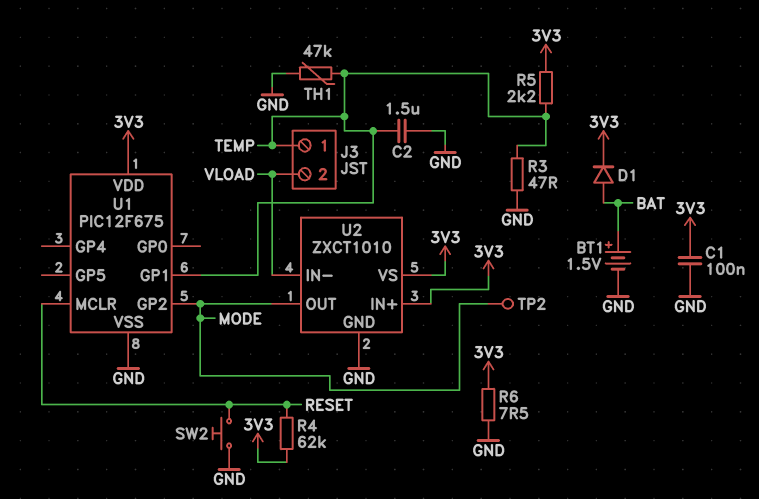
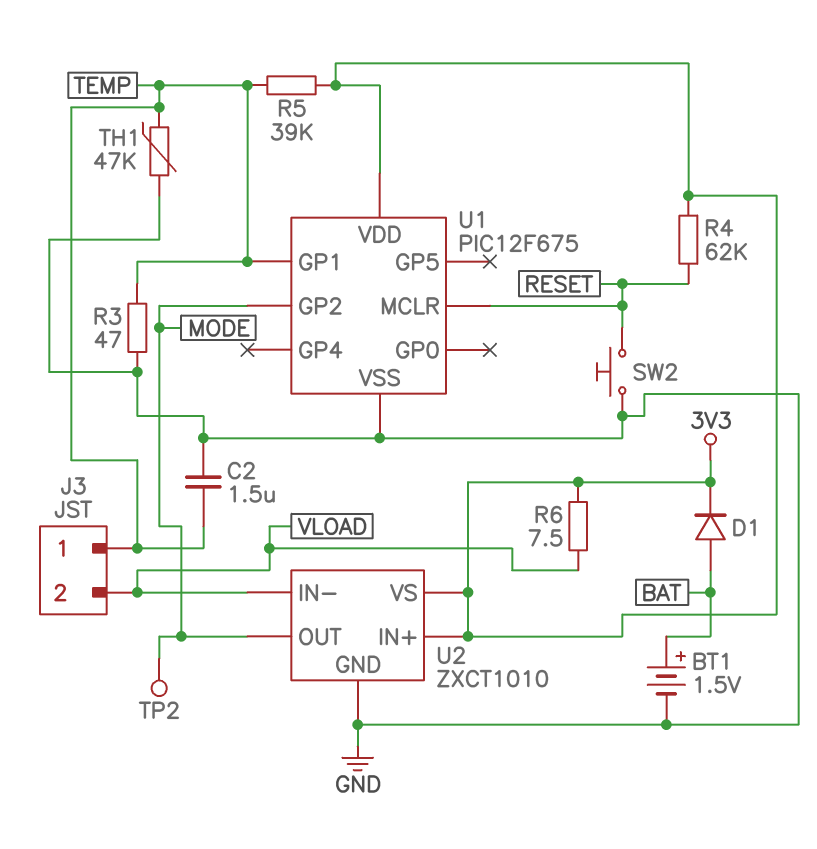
C1: 100nF (3V3, GND) -> none
R5: 2.2k (3V3, TEMP) -> 39k (3V3, TEMP)
R6: 7.5 (3V3, GND) -> 7.5 (3V3, VLOAD)

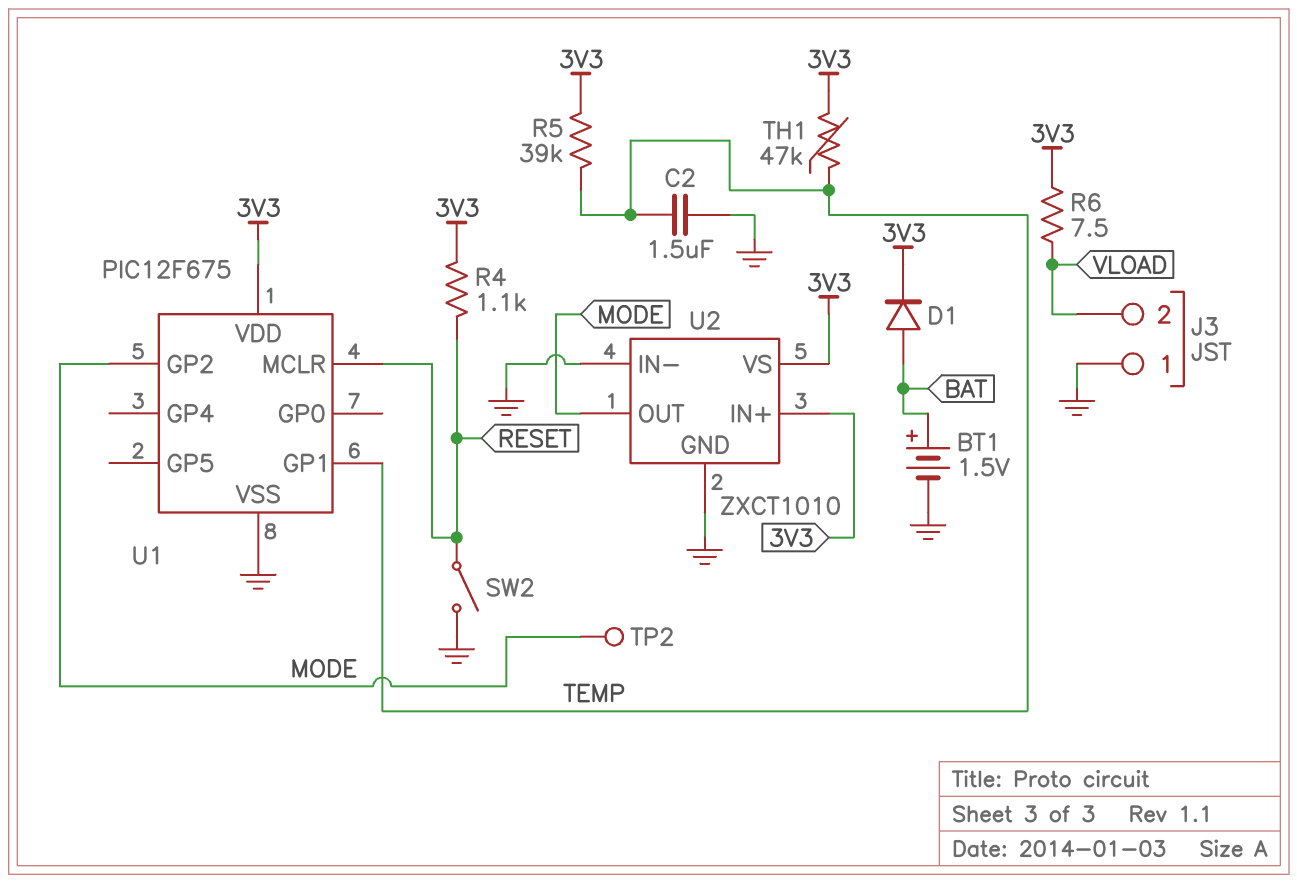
J3 pin 1: TEMP -> GND
R3: 47 (GND, TEMP) -> none
R4: 62k (3V3, RESET) -> 1.1k (3V3, RESET)
SW2: button (GND, RESET) -> switch (GND, RESET)
TH1: 47k (GND, TEMP) -> 47k (3V3, TEMP)
U2 pin IN-: VLOAD -> GND

